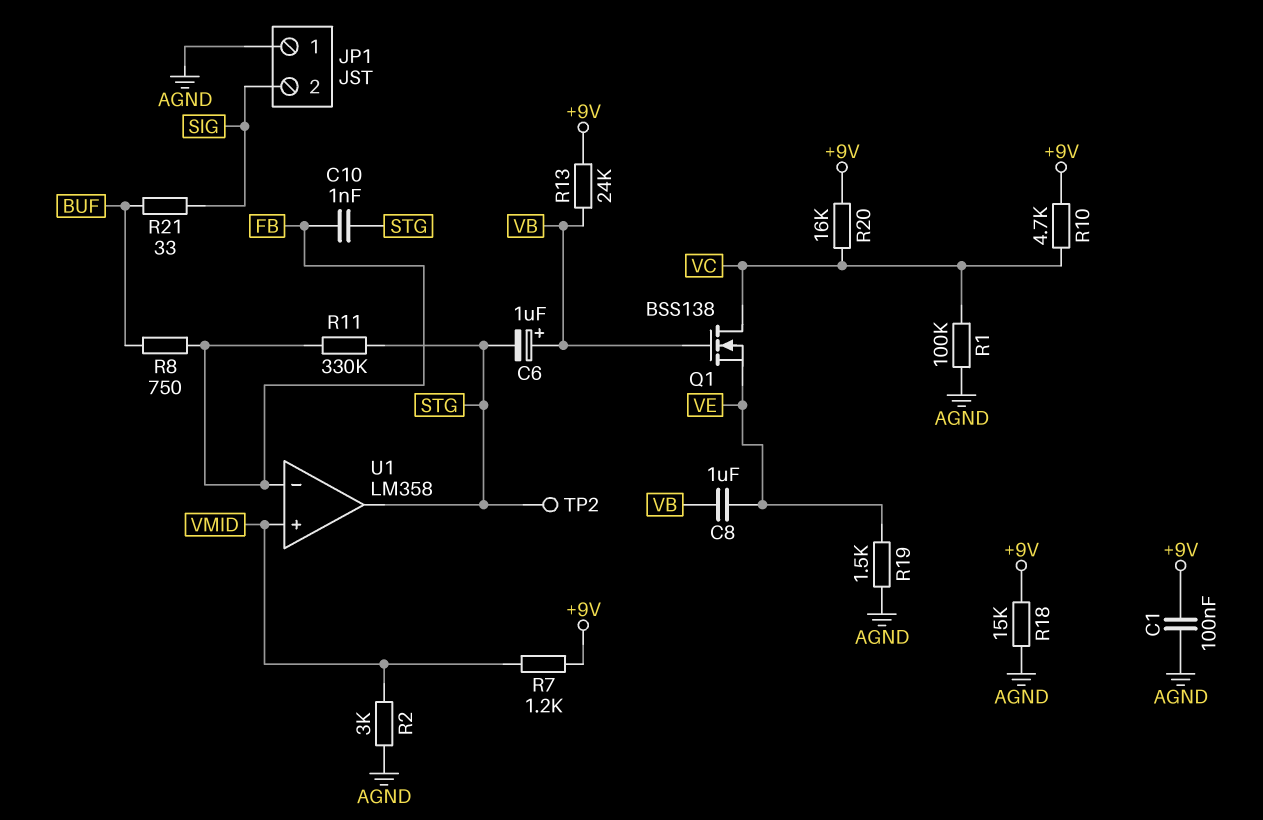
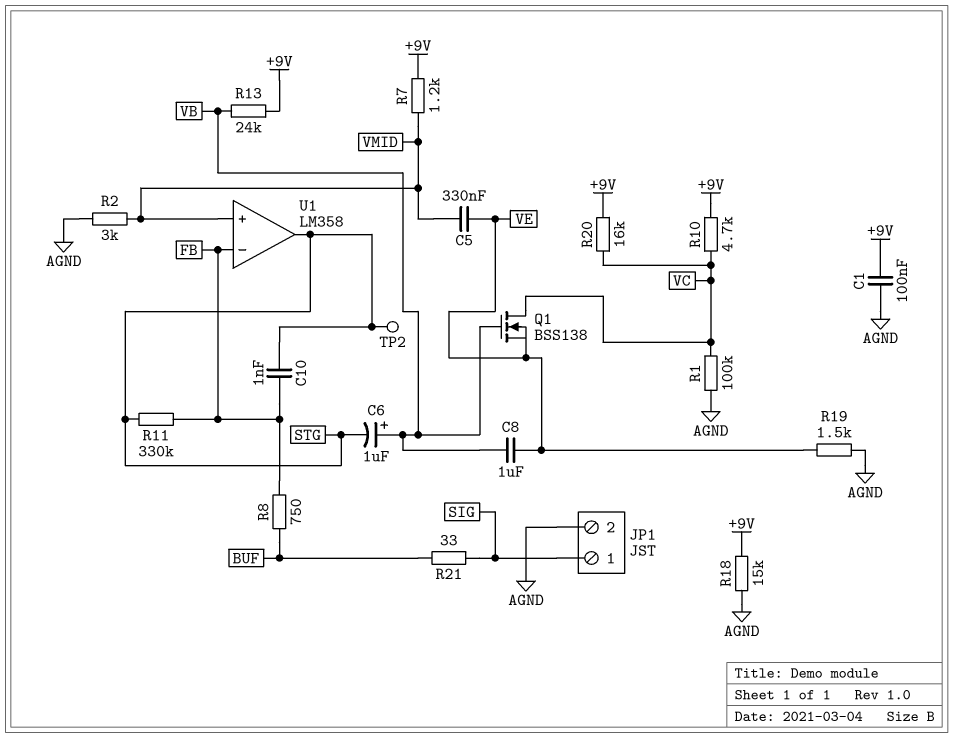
C5: none -> 330nF (VE, VMID)
JP1 pin 1: AGND -> SIG
JP1 pin 2: SIG -> AGND

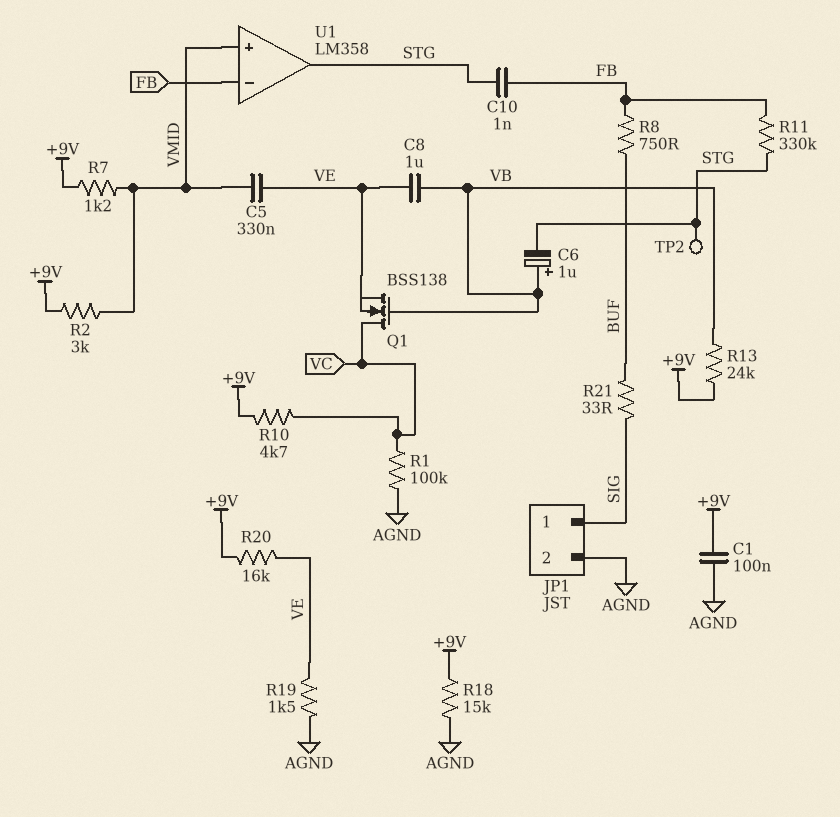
R2: 3k (AGND, VMID) -> 3k (+9V, VMID)
R20: 16k (+9V, VC) -> 16k (+9V, VE)

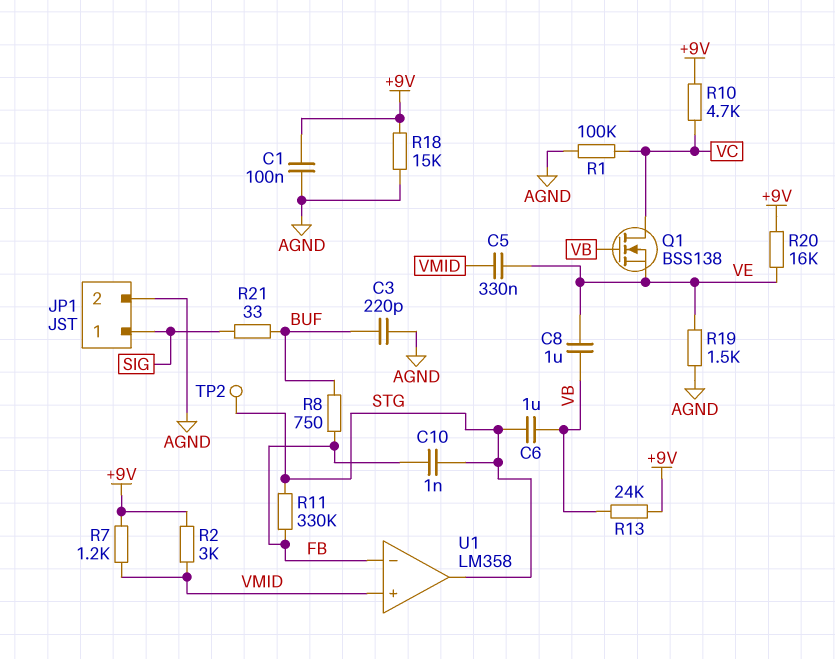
C3: none -> 220pF (AGND, BUF)
C6: 1uF (plus VB, minus STG) -> 1uF (STG, VB)

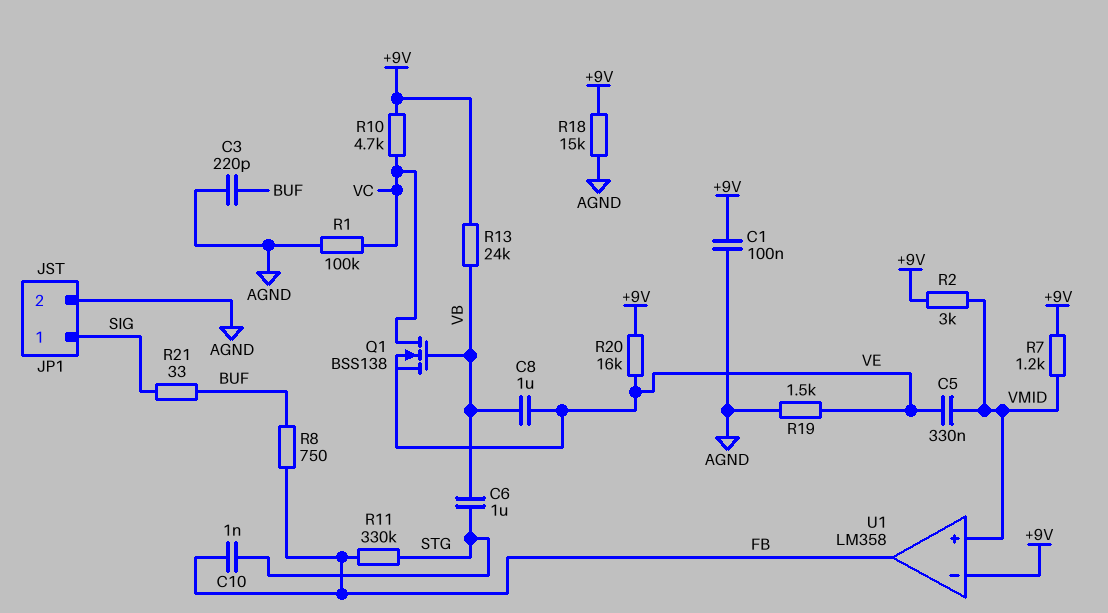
TP2: test point (STG) -> none
U1 pin in-: FB -> +9V
U1 pin out: STG -> FB

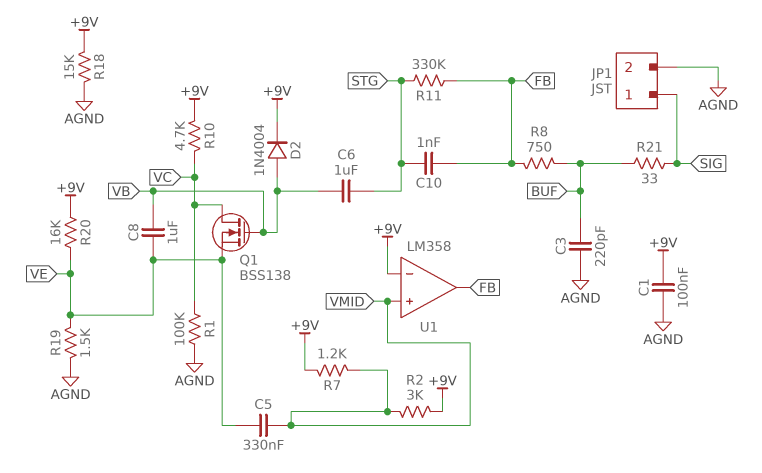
D2: none -> diode 1N4004 (A VB, K +9V)
R13: 24k (+9V, VB) -> none

